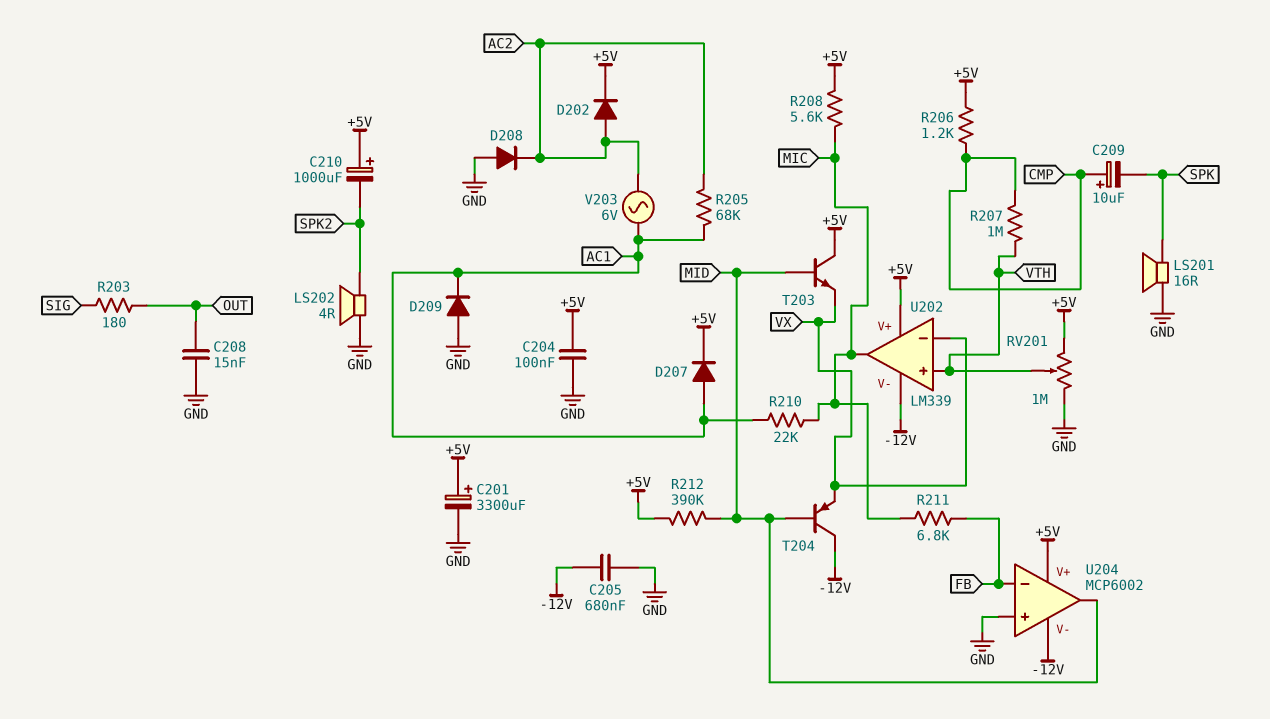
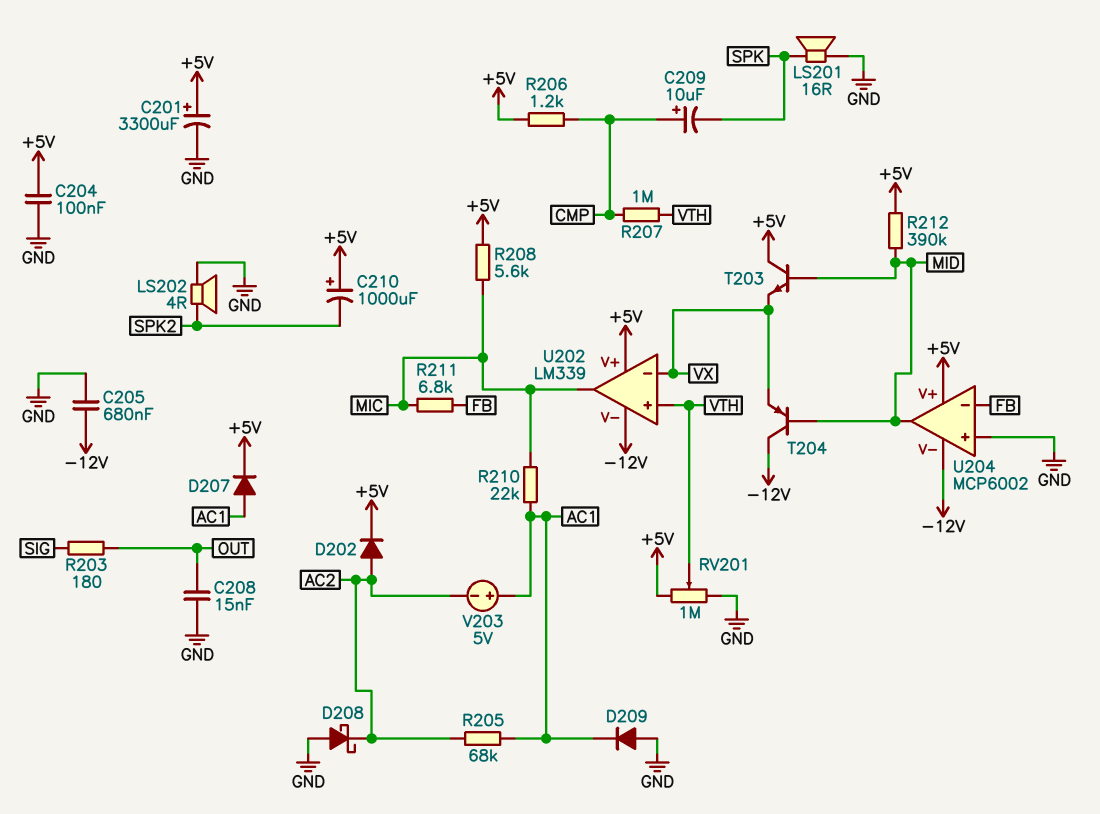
D208: diode (A GND, K AC2) -> schottky (A GND, K AC2)
V203: AC 6V (AC1, AC2) -> 5V (plus AC1, minus AC2)

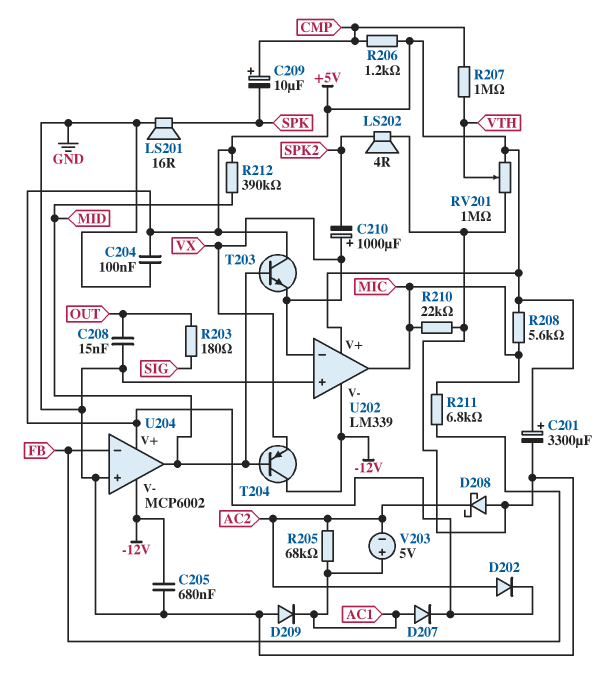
C210: 1000uF (plus +5V, minus SPK2) -> 1000uF (plus VX, minus SPK2)
R210: 22k (AC1, MIC) -> 22k (GND, MIC)
U202 pin in+: VTH -> GND

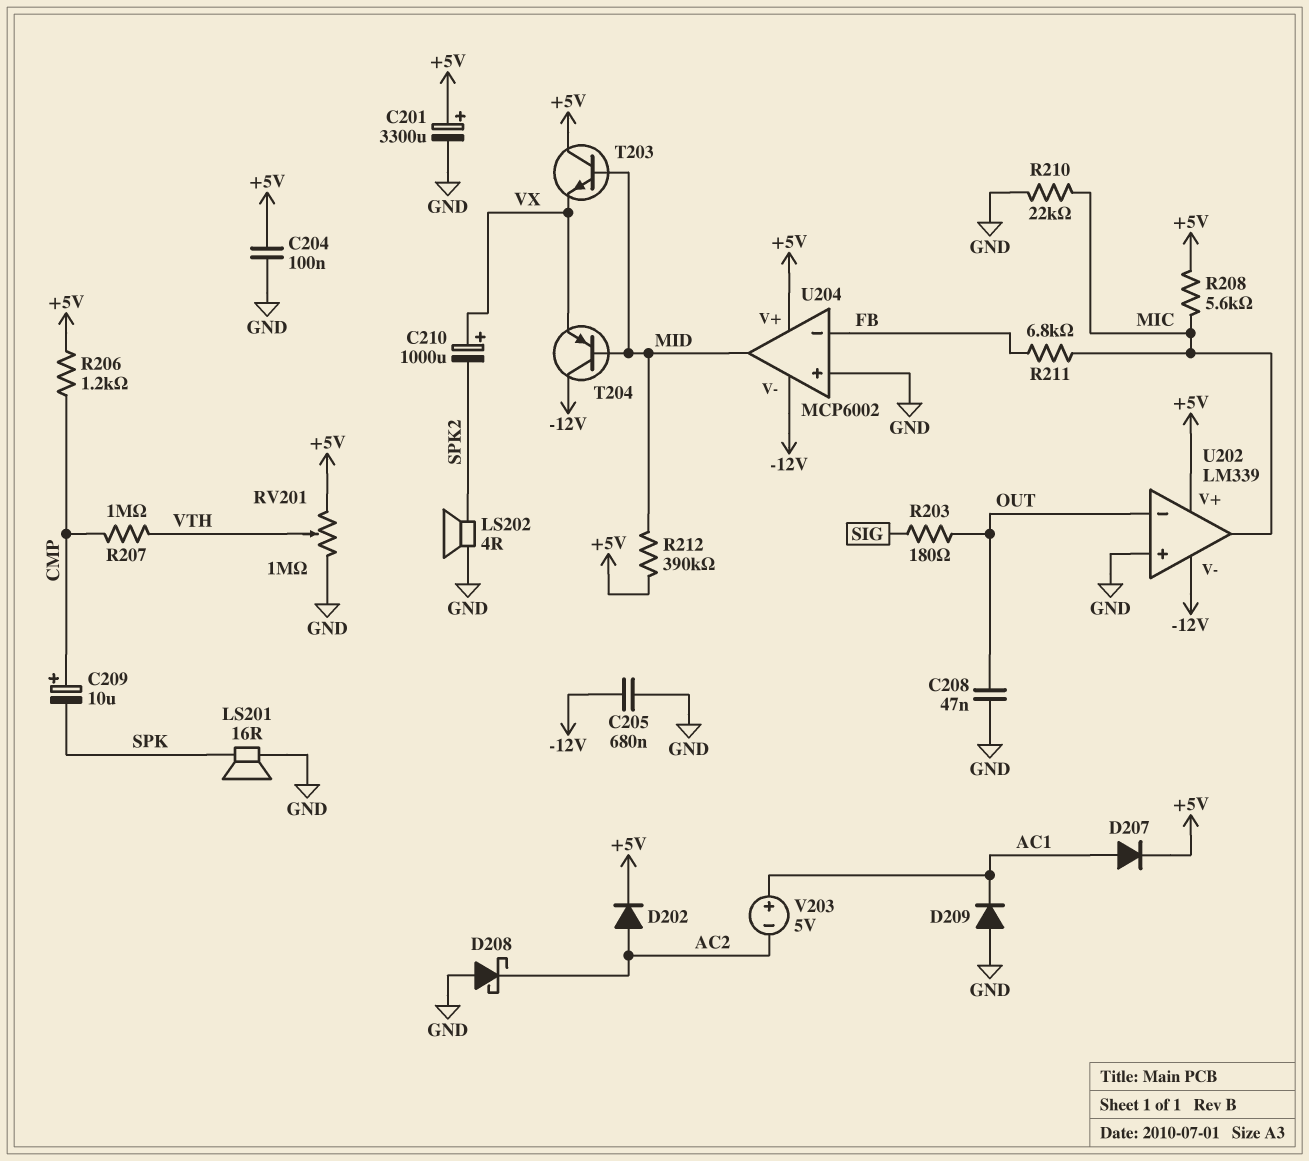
C208: 15nF (GND, OUT) -> 47nF (GND, OUT)
R205: 68k (AC1, AC2) -> none
U202 pin in-: VX -> OUT

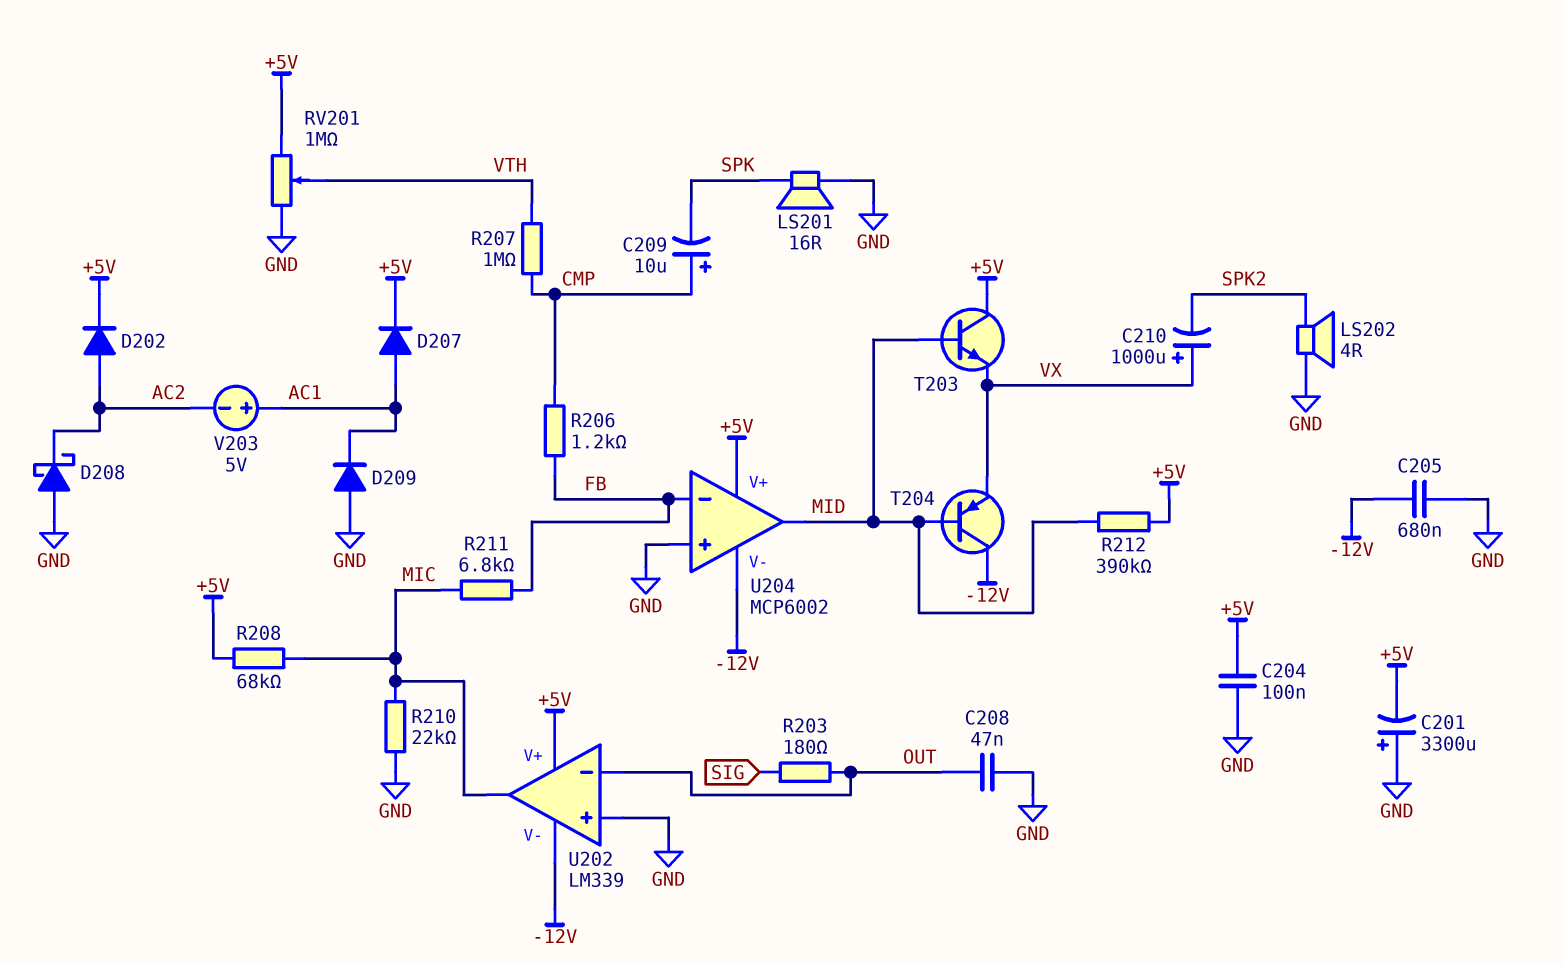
C201: 3300uF (plus +5V, minus GND) -> 3300uF (plus GND, minus +5V)
R206: 1.2k (+5V, CMP) -> 1.2k (CMP, FB)
R208: 5.6k (+5V, MIC) -> 68k (+5V, MIC)

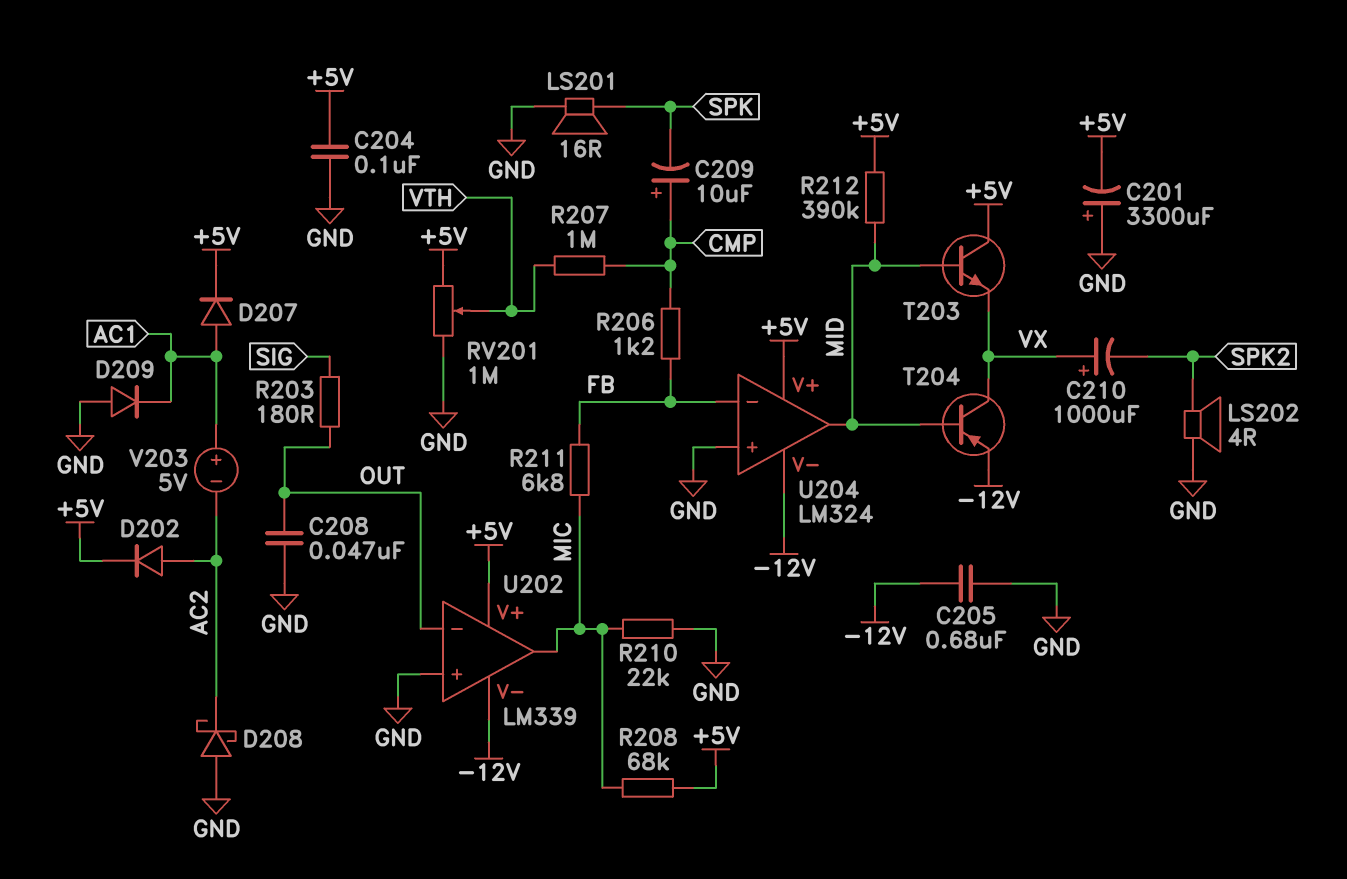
T204: PNP (B MID, C -12V, E VX) -> PNP (B MID, C VX, E -12V)
U204: MCP6002 -> LM324

